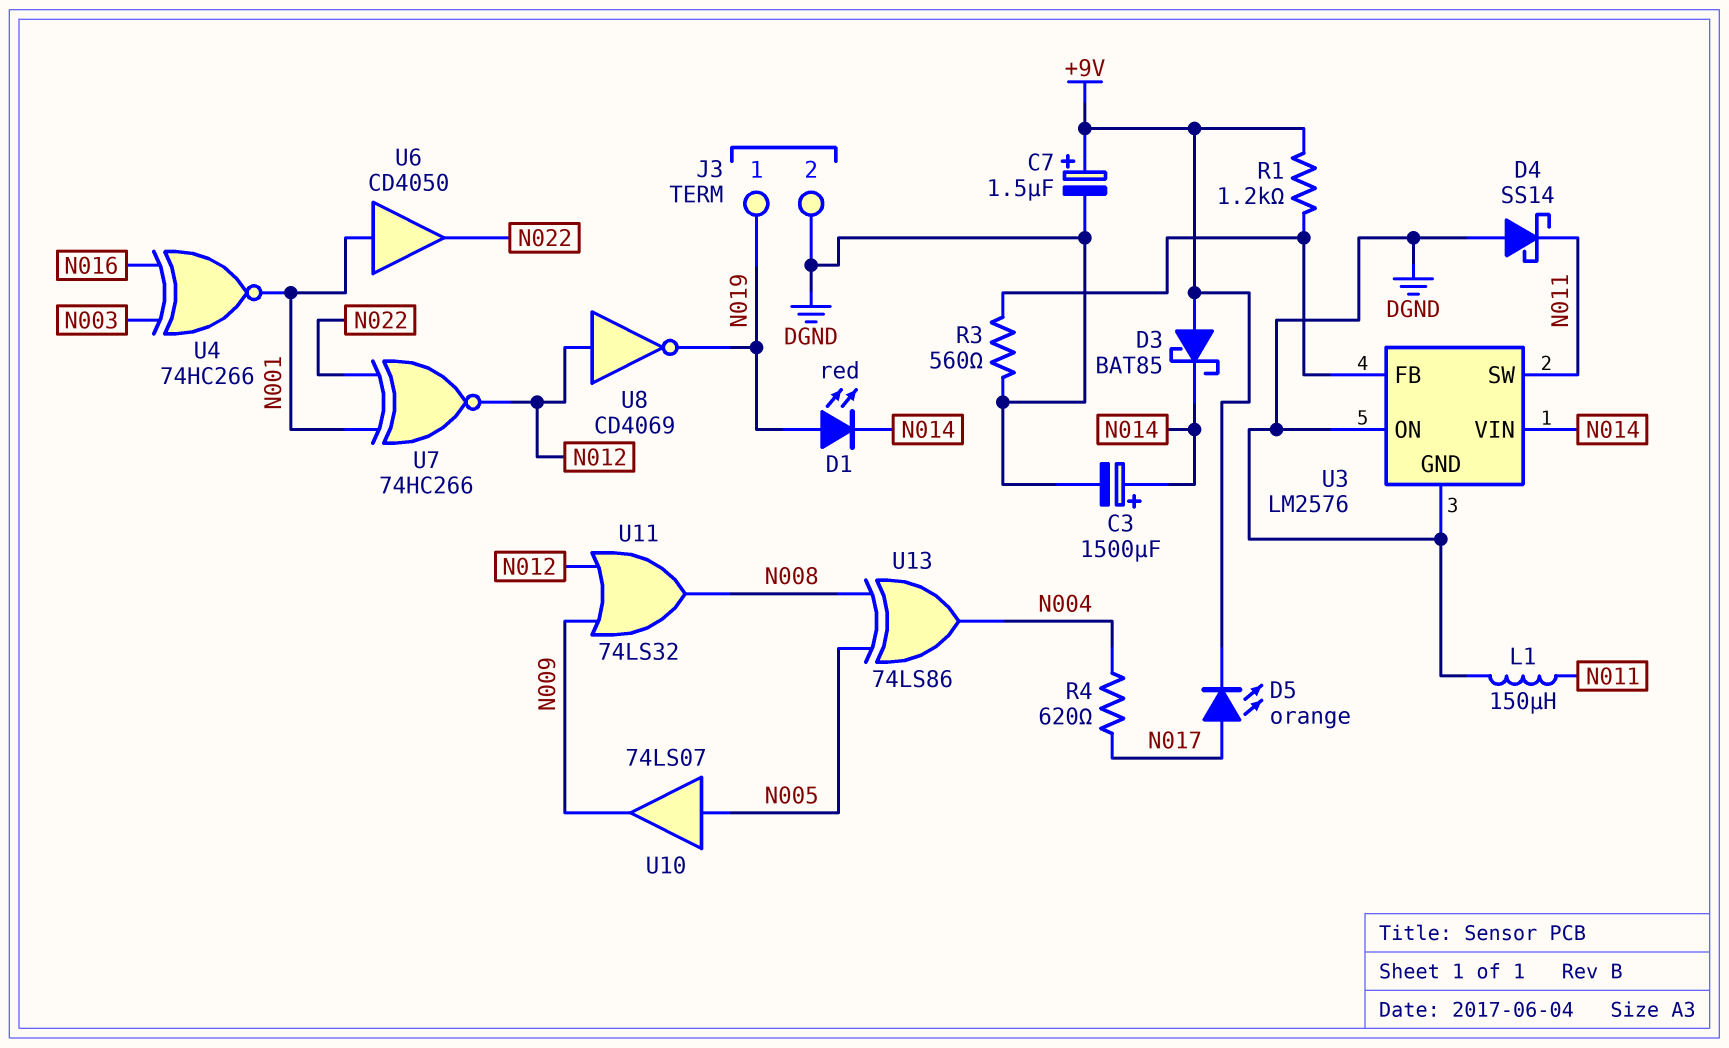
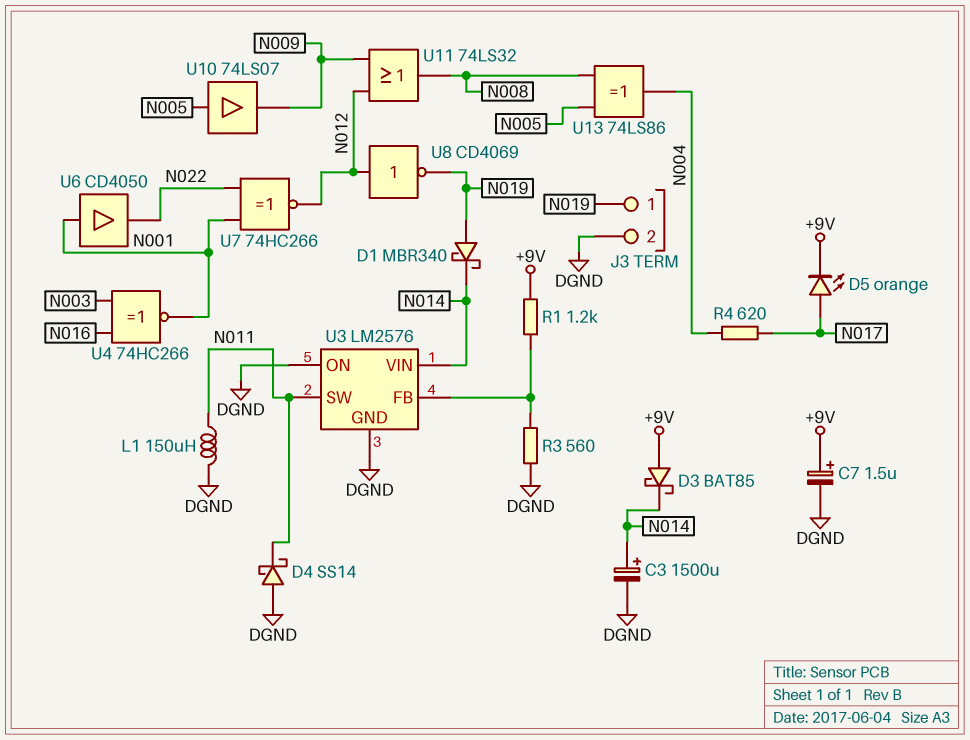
D1: LED red (A N019, K N014) -> schottky MBR340 (A N019, K N014)

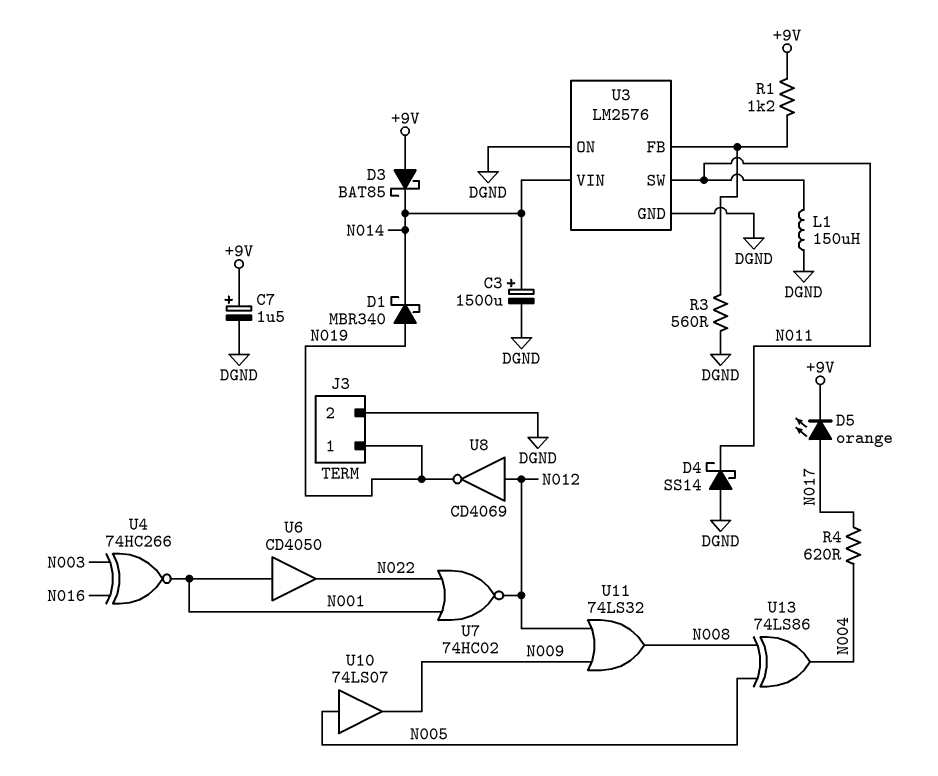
U7: XNOR 74HC266 (in N001, in N022, out N012) -> NOR 74HC02 (in N001, in N022, out N012)

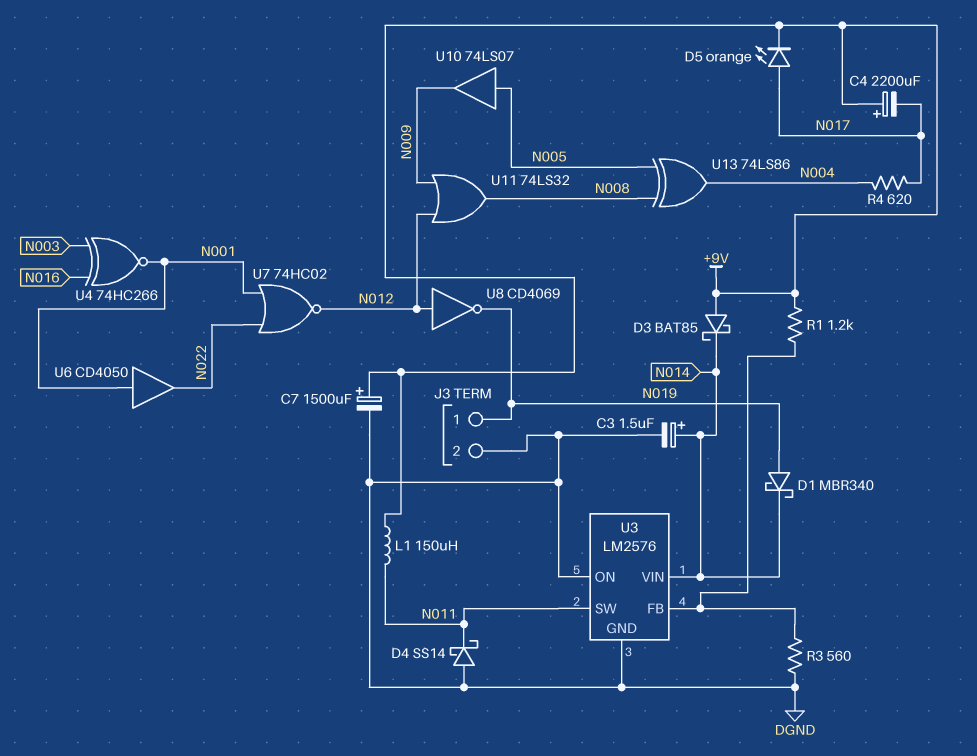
C3: 1500uF (plus N014, minus DGND) -> 1.5uF (plus N014, minus DGND)
C4: none -> 2200uF (plus +9V, minus N017)
C7: 1.5uF (plus +9V, minus DGND) -> 1500uF (plus +9V, minus DGND)
L1: 150uH (DGND, N011) -> 150uH (+9V, N011)

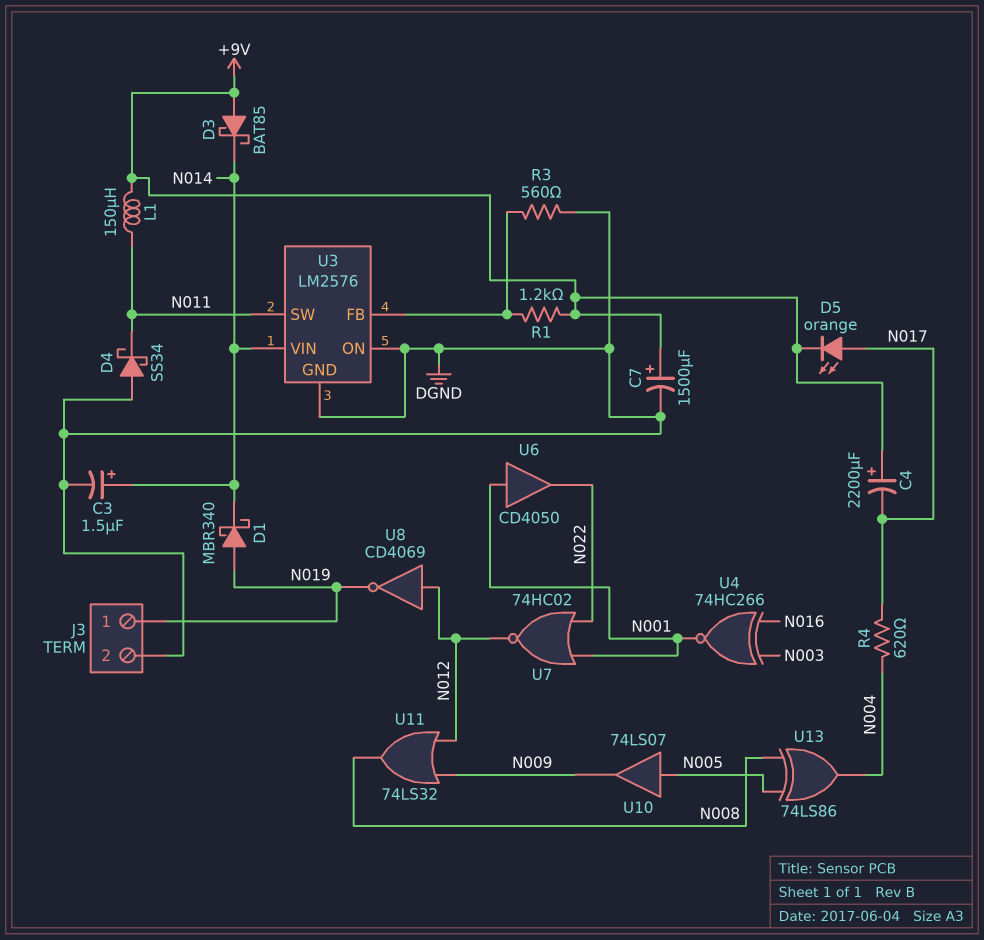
D4: schottky SS14 (A DGND, K N011) -> schottky SS34 (A DGND, K N011)

